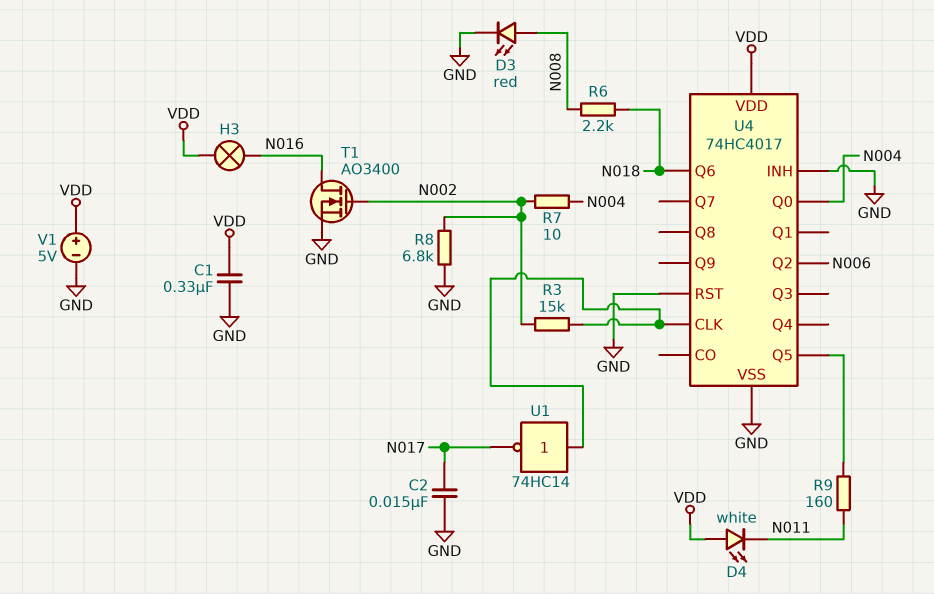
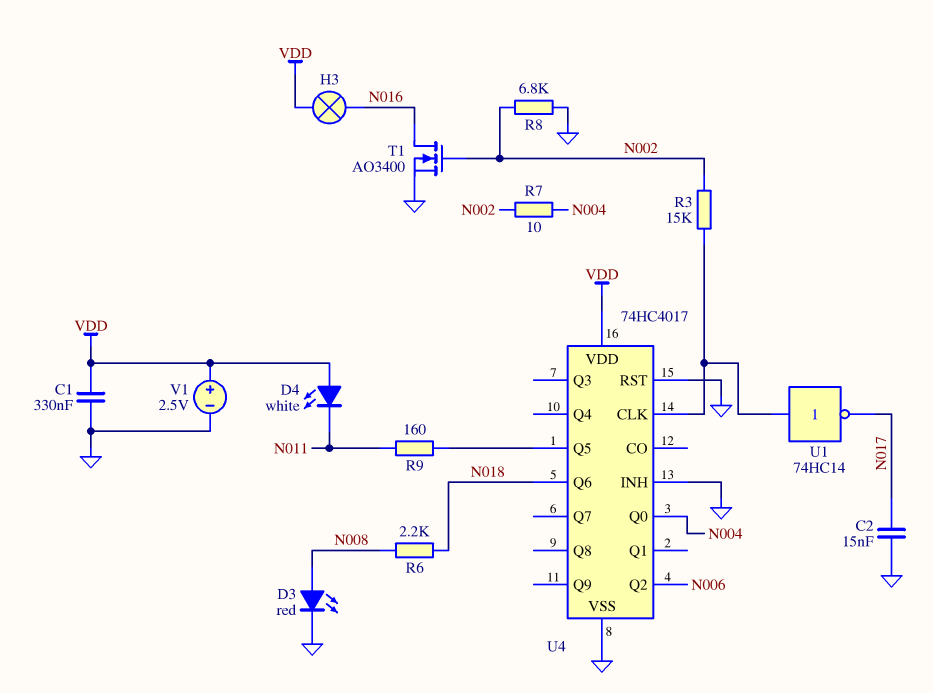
V1: 5V (plus VDD, minus GND) -> 2.5V (plus VDD, minus GND)

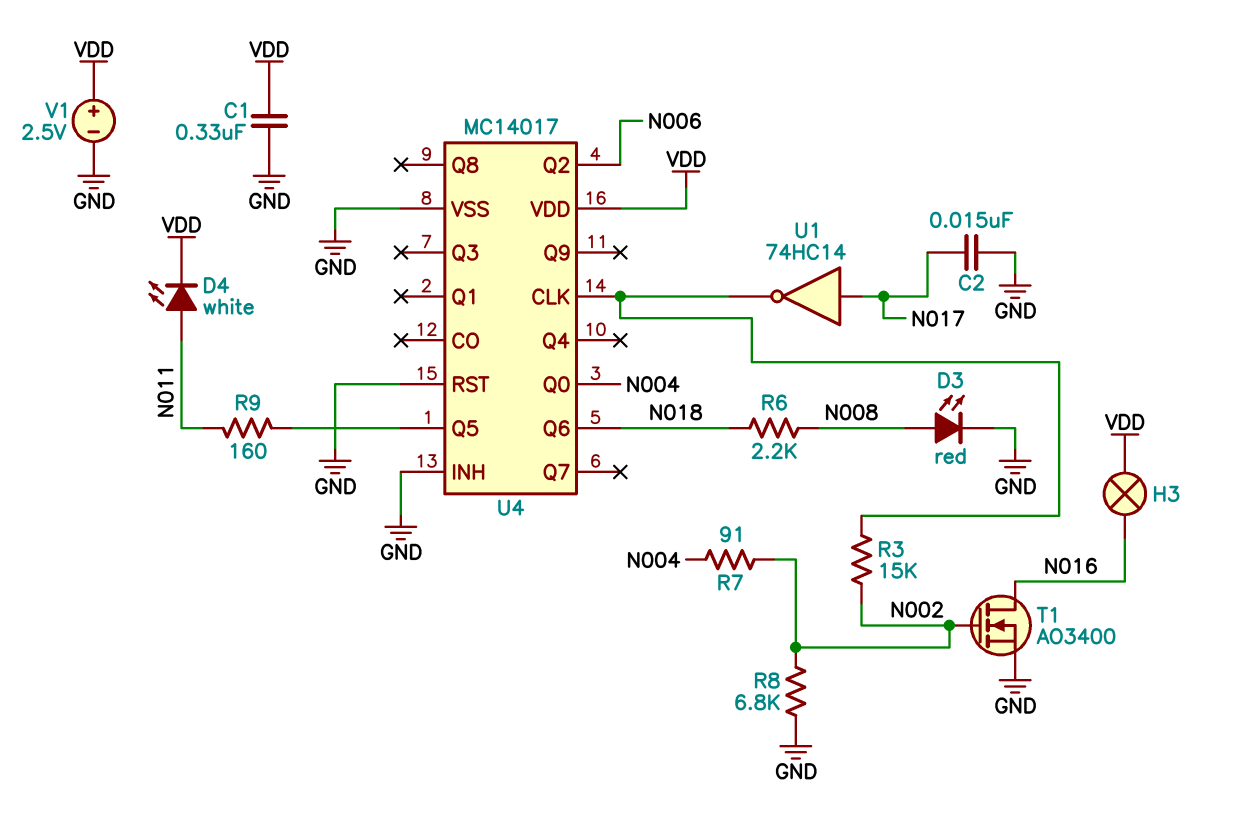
D4: LED white (A VDD, K N011) -> LED white (A N011, K VDD)
R7: 10 (N002, N004) -> 91 (N002, N004)
U1: NOT 74HC14 (in U4/CLK, out N017) -> NOT 74HC14 (in N017, out U4/CLK)
U4: 74HC4017 -> MC14017

